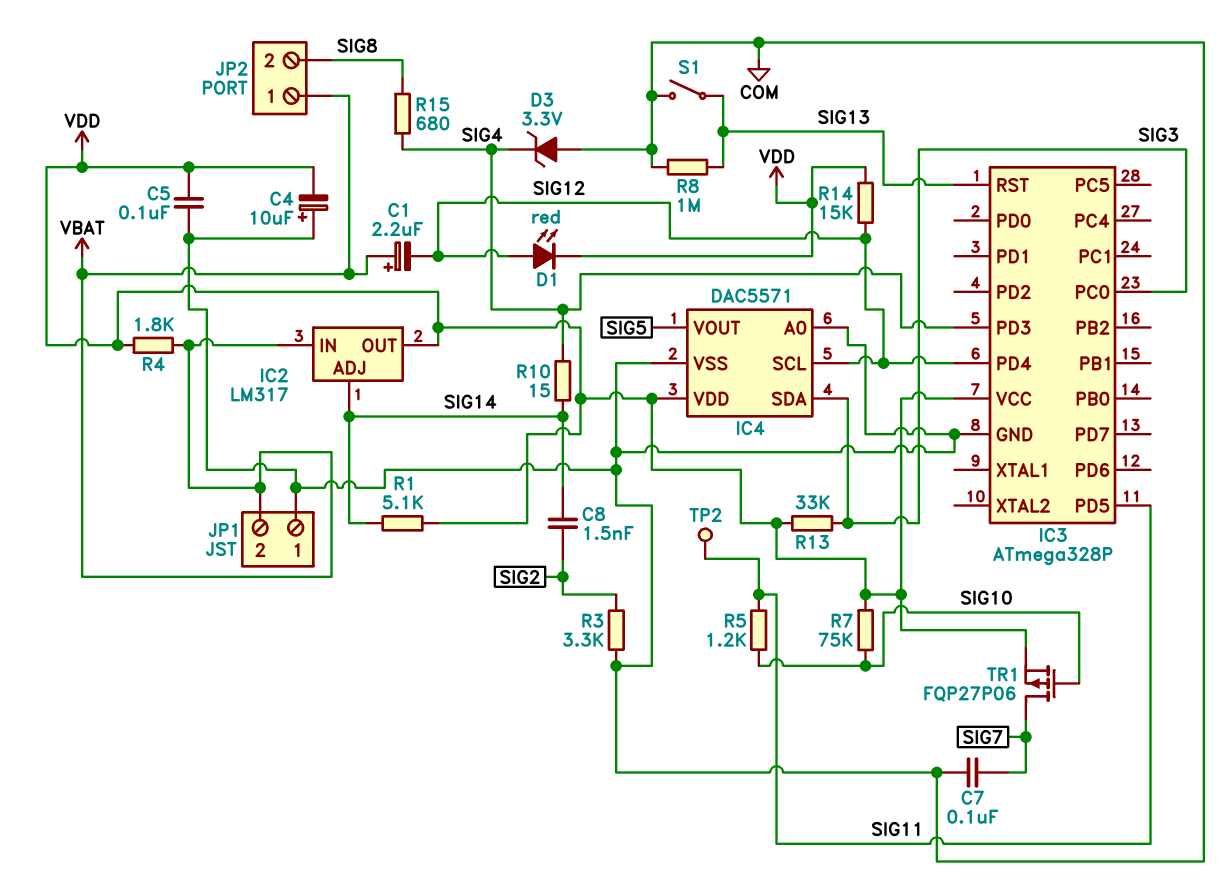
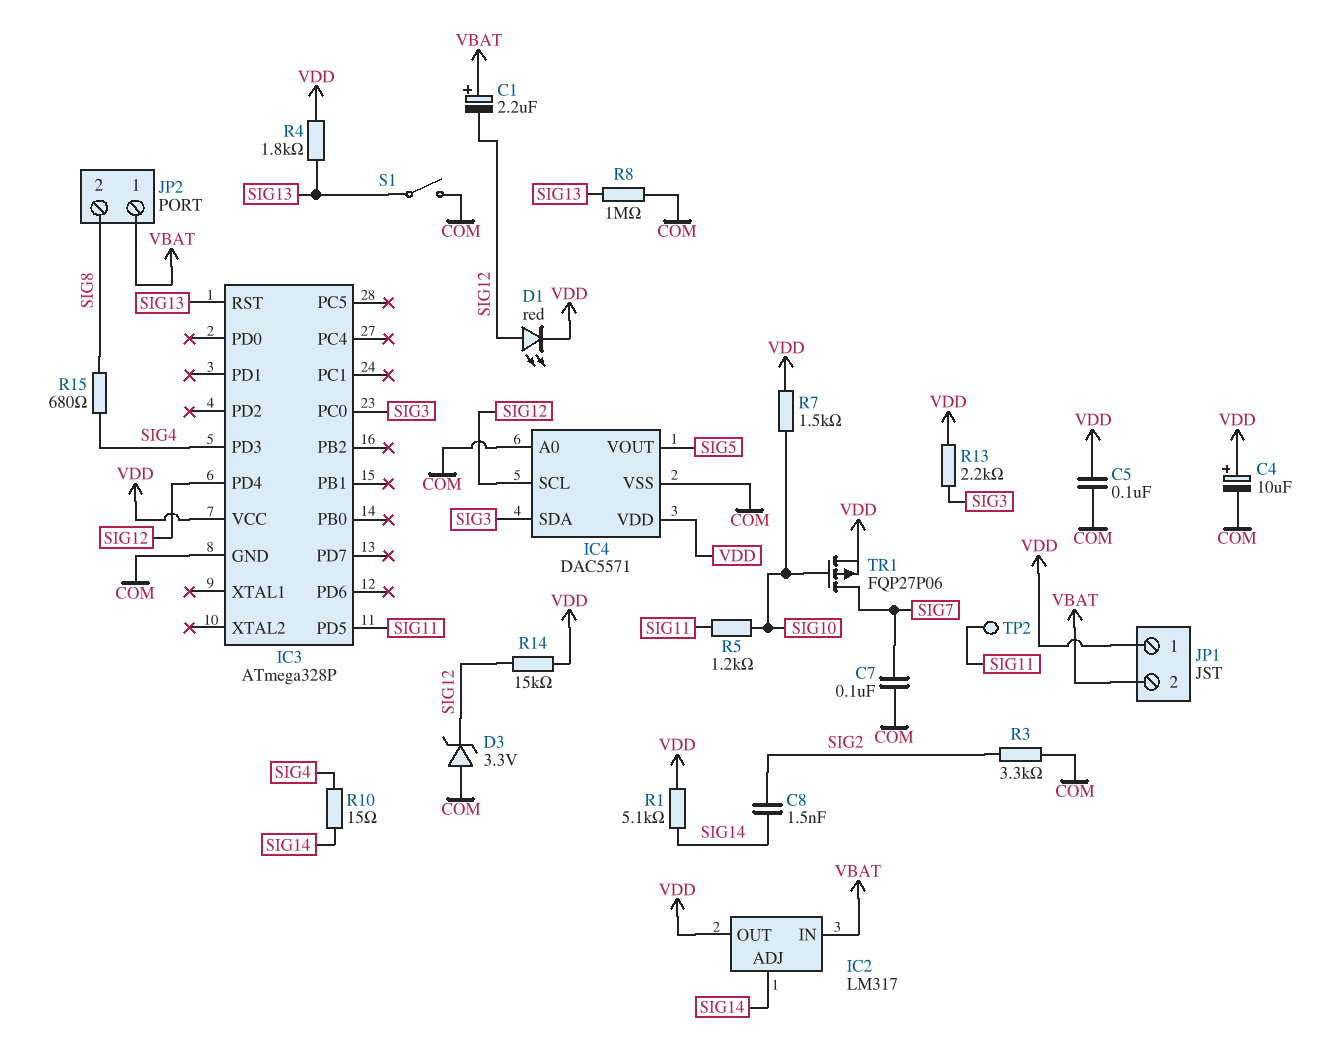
C4: 10uF (plus COM, minus VDD) -> 10uF (plus VDD, minus COM)
D3: zener 3.3V (A COM, K SIG4) -> zener 3.3V (A COM, K SIG12)
JP1 pin 1: COM -> VDD
R4: 1.8k (VBAT, VDD) -> 1.8k (SIG13, VDD)
R7: 75k (SIG10, VDD) -> 1.5k (SIG10, VDD)
R13: 33k (SIG3, VDD) -> 2.2k (SIG3, VDD)

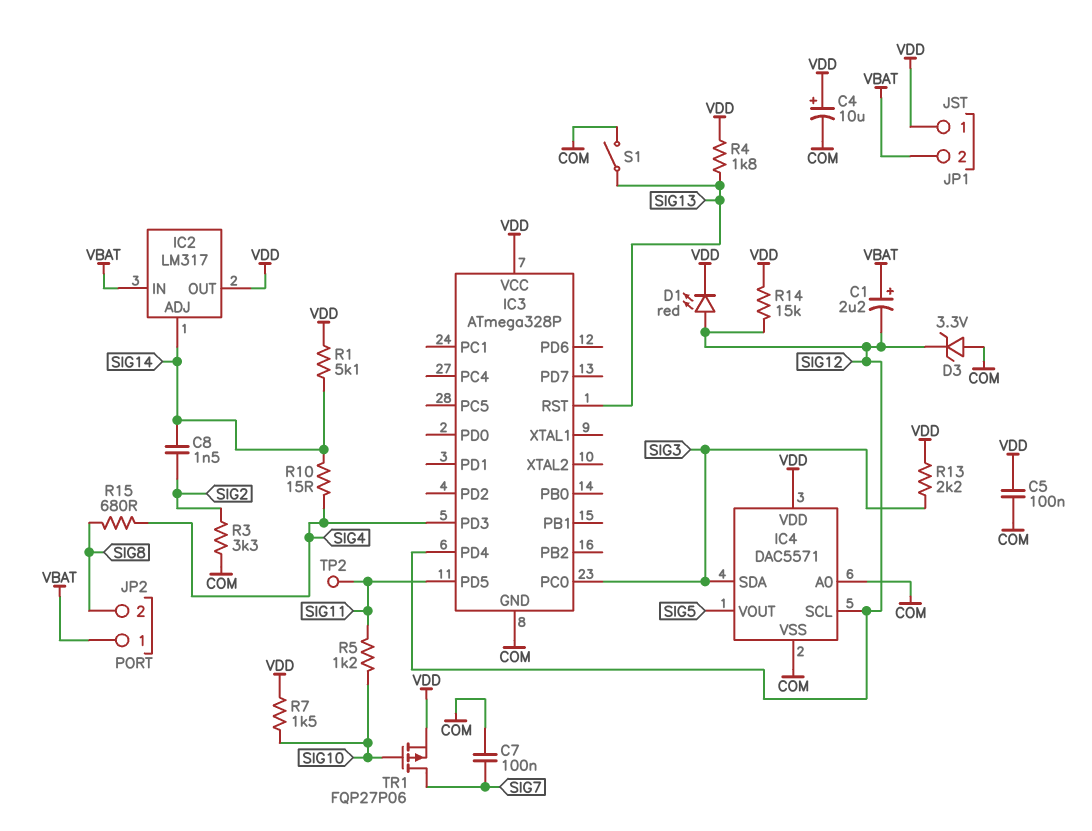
R8: 1M (COM, SIG13) -> none

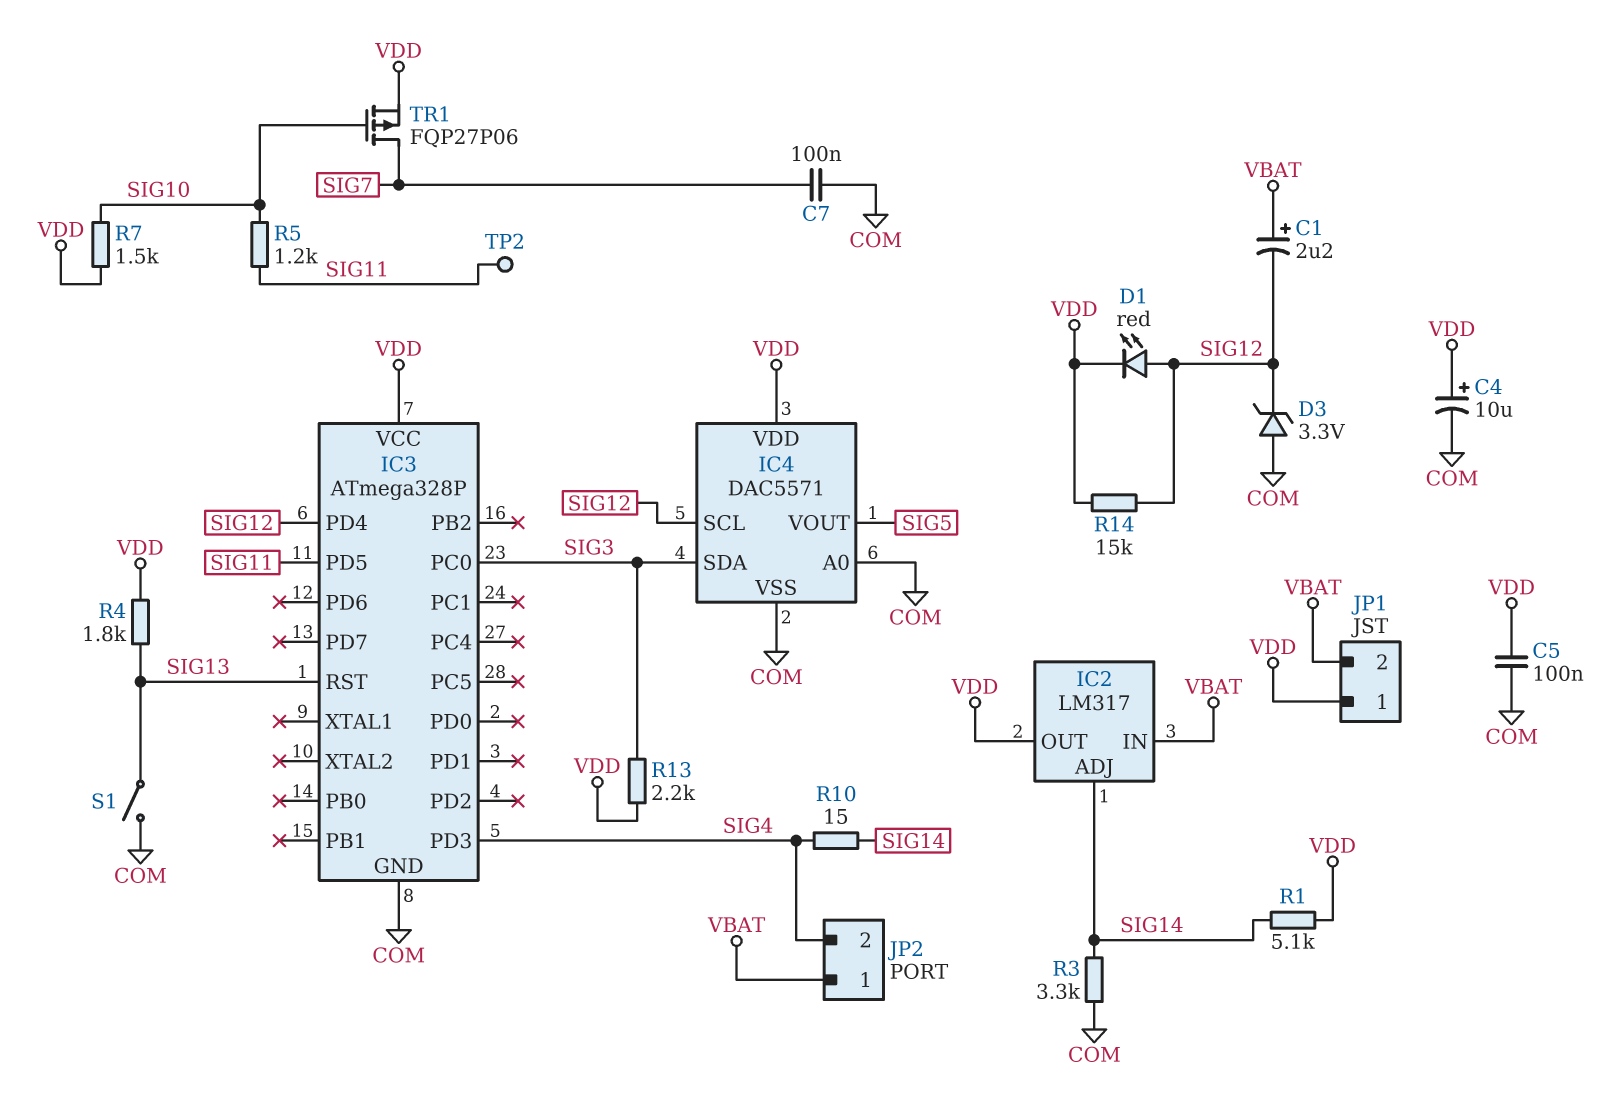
C8: 1.5nF (SIG2, SIG14) -> none
JP2 pin 2: SIG8 -> SIG4
R3: 3.3k (COM, SIG2) -> 3.3k (COM, SIG14)
R15: 680 (SIG4, SIG8) -> none

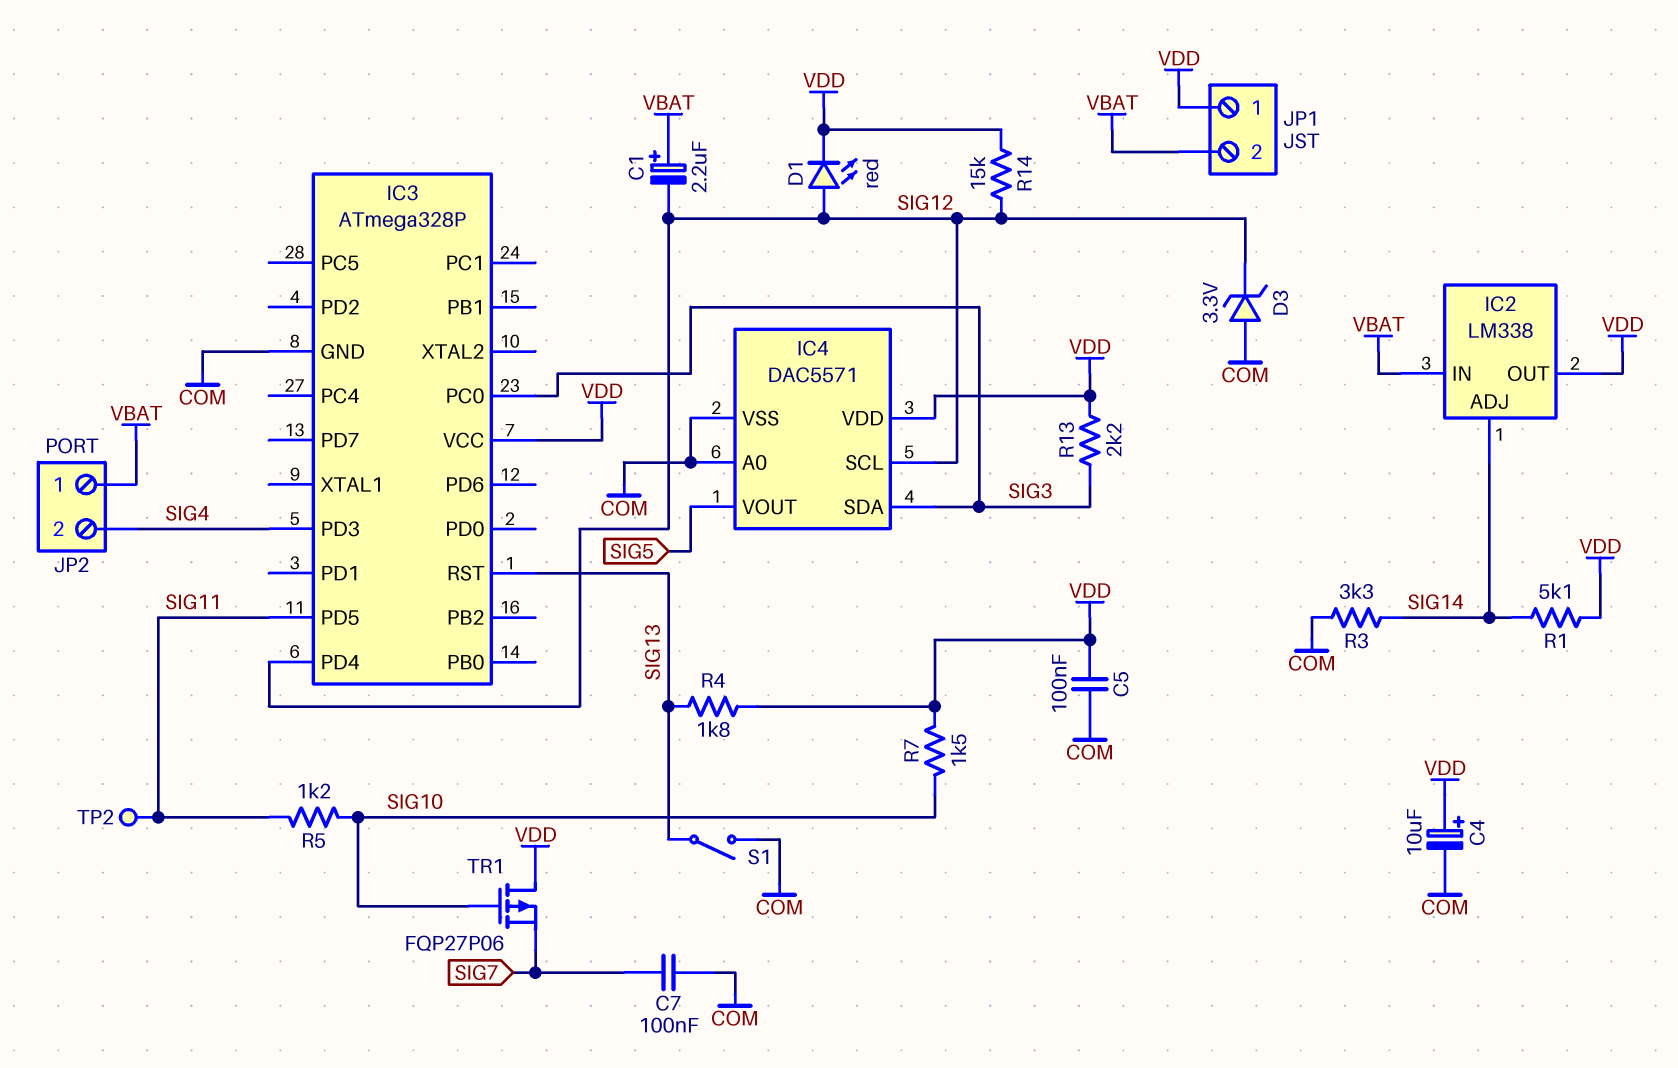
IC2: LM317 -> LM338
R10: 15 (SIG4, SIG14) -> none
TR1: PMOS FQP27P06 (G SIG10, D SIG7, S VDD) -> PMOS FQP27P06 (G SIG10, D VDD, S SIG7)

